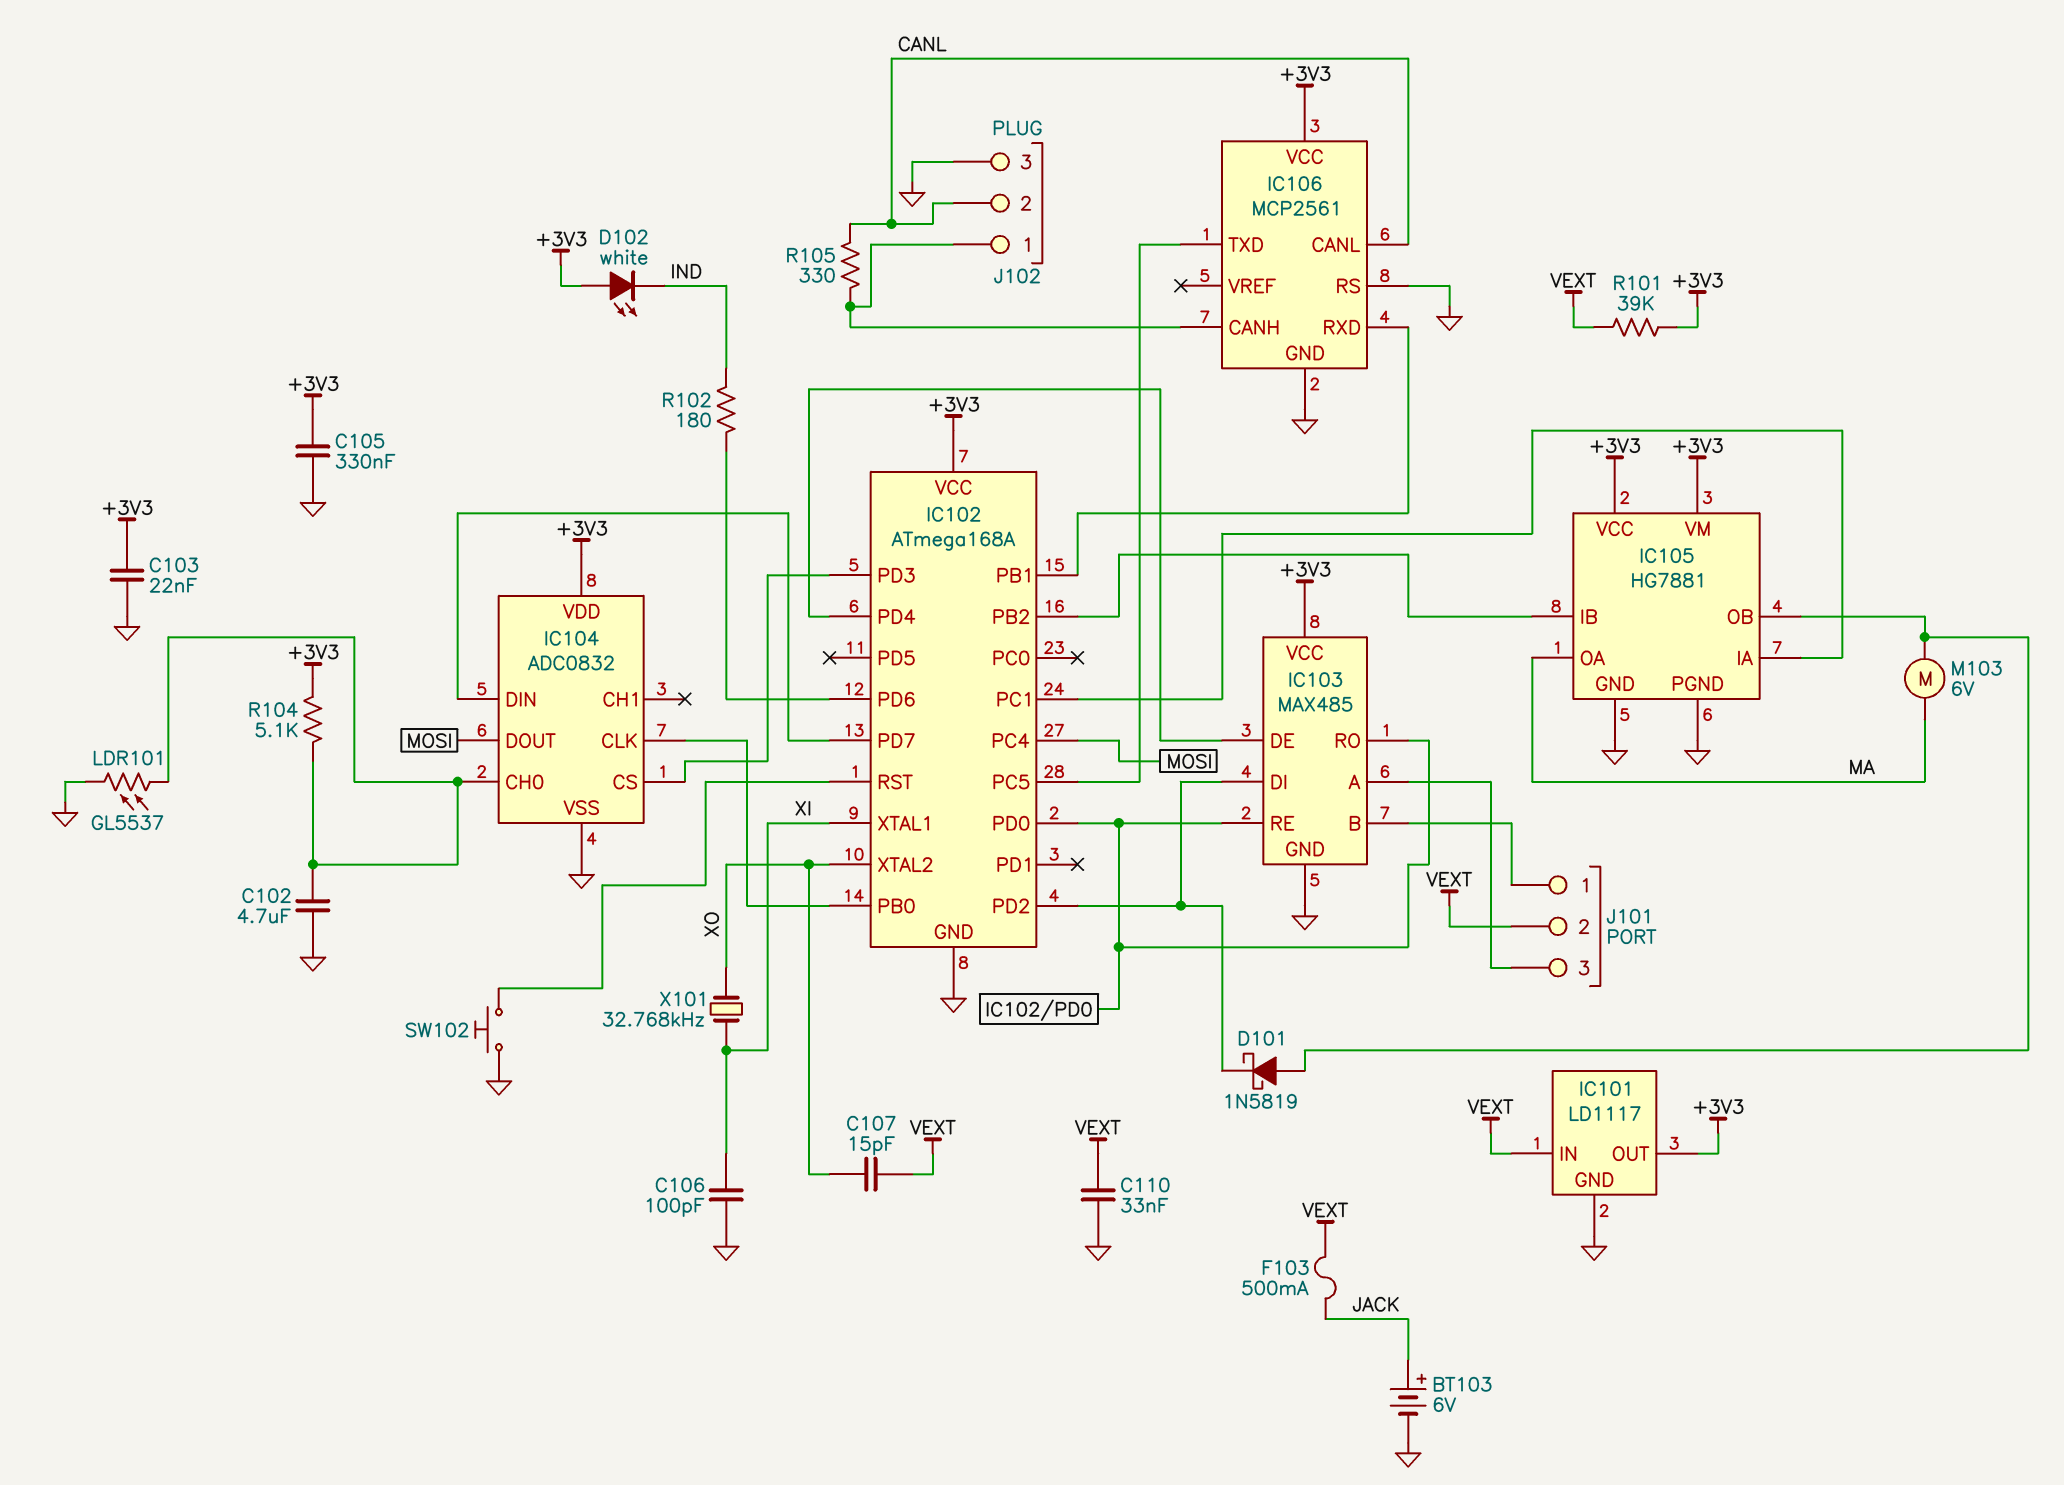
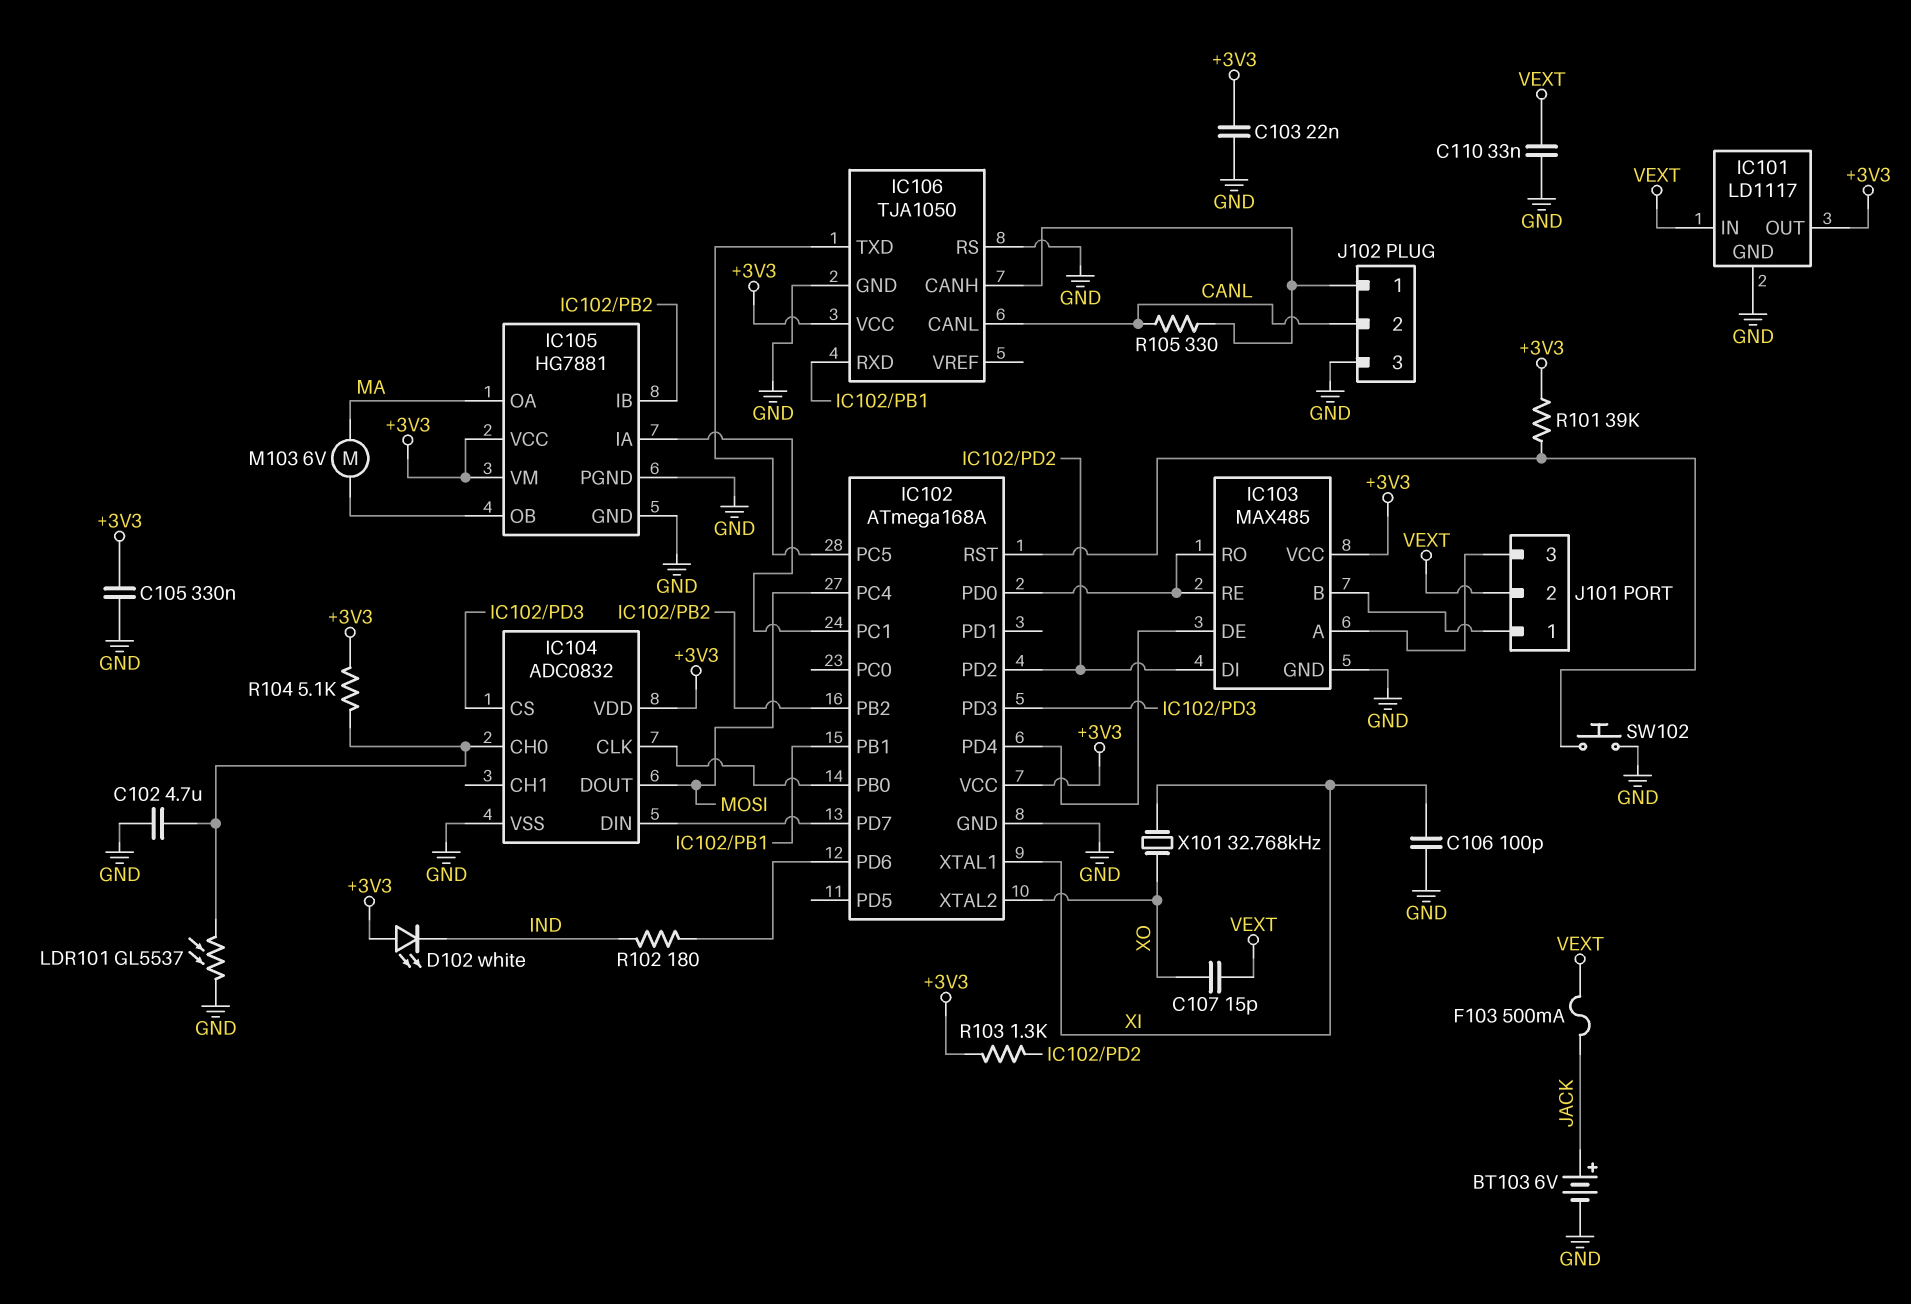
D101: schottky 1N5819 (A IC105/OB, K IC102/PD2) -> none
IC106: MCP2561 -> TJA1050
R101: 39k (+3V3, VEXT) -> 39k (+3V3, IC102/RST)
R103: none -> 1.3k (+3V3, IC102/PD2)

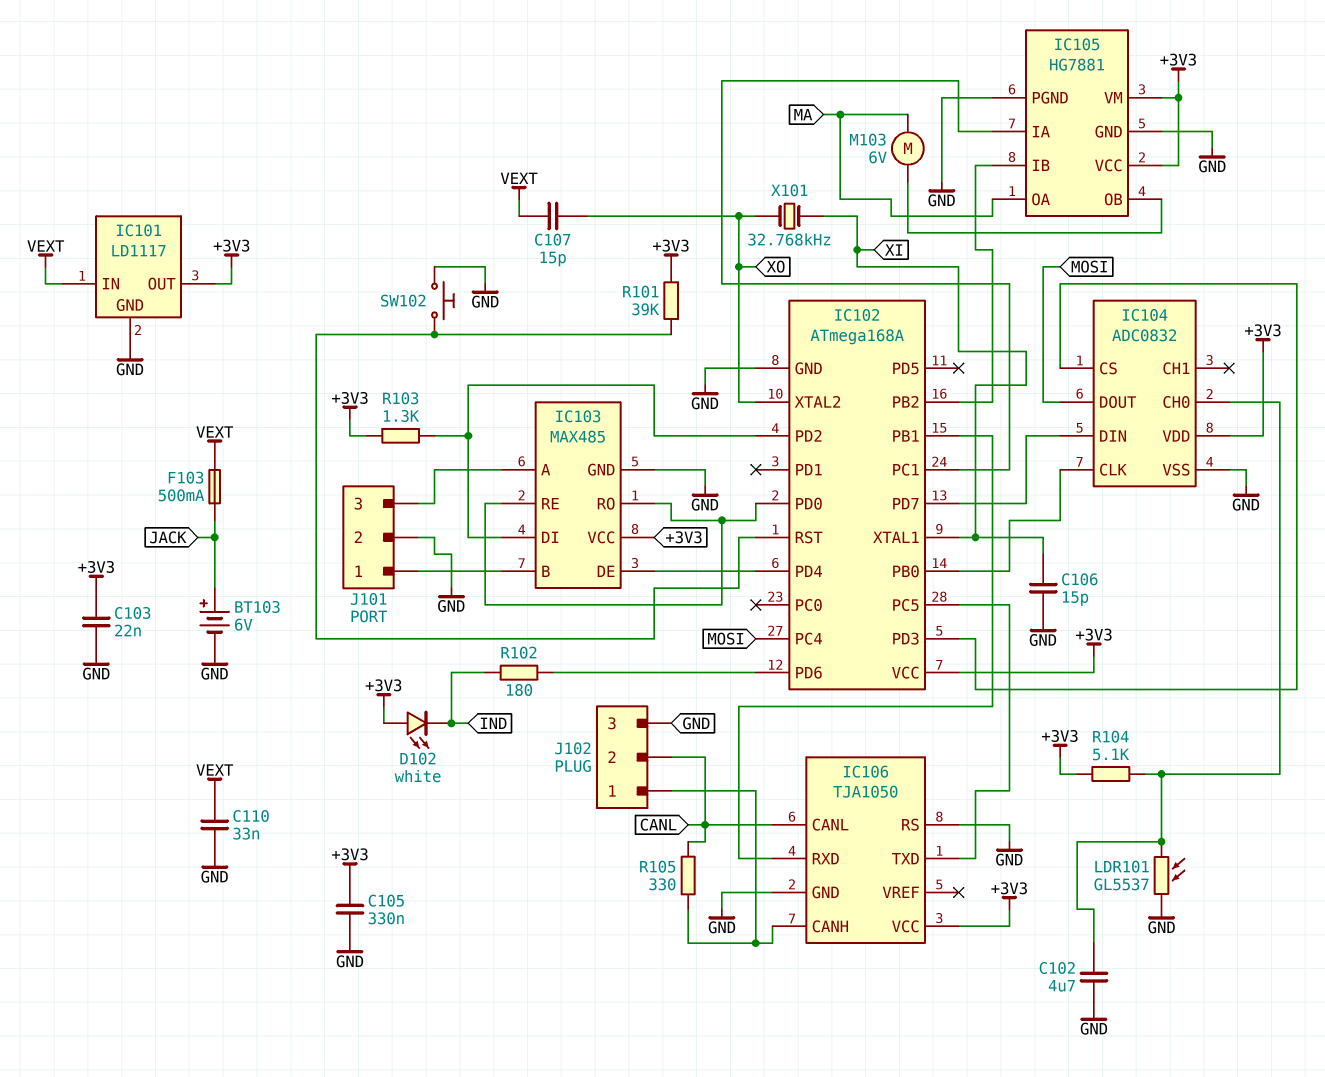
C106: 100pF (GND, XI) -> 15pF (GND, XI)
J101 pin 2: VEXT -> GND

